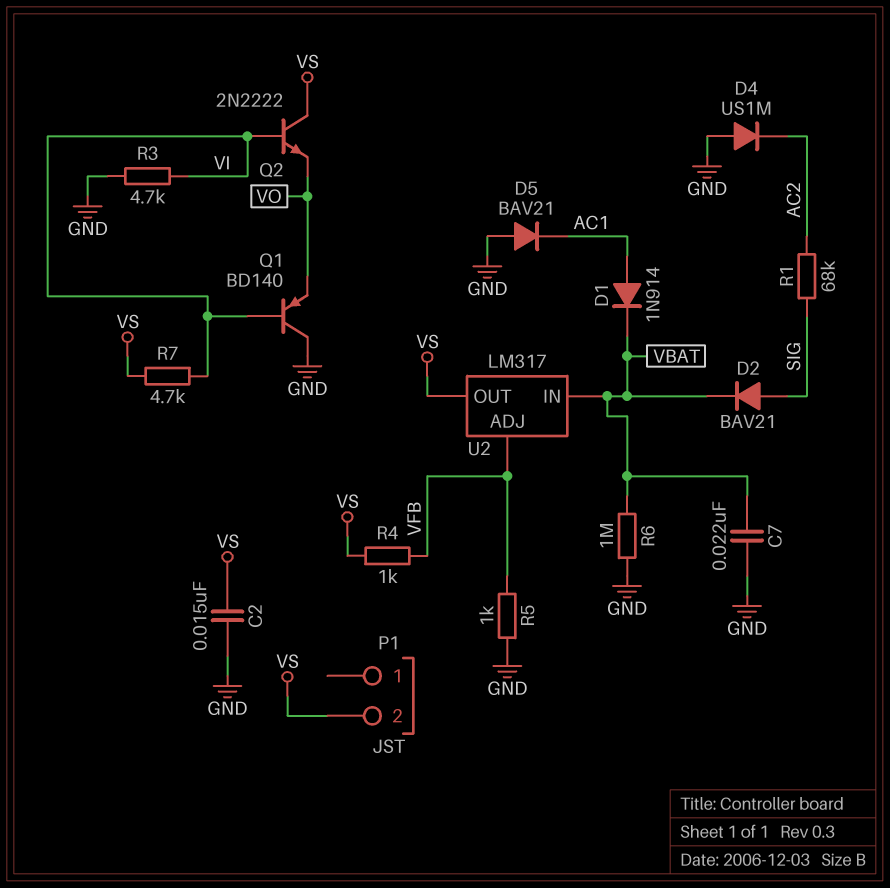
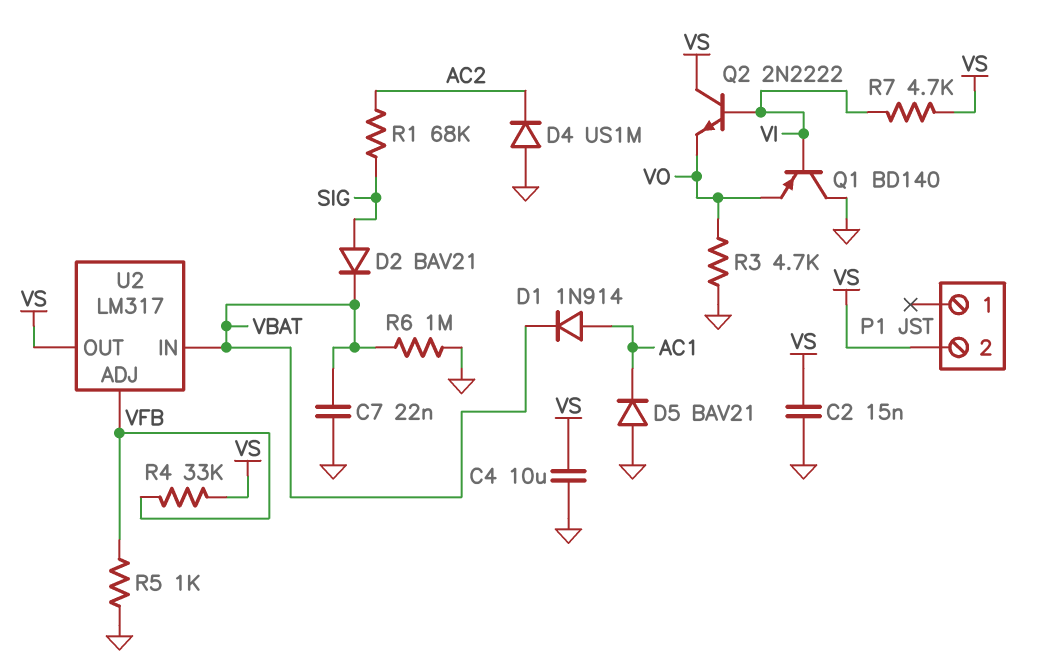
C4: none -> 10uF (GND, VS)
R3: 4.7k (GND, VI) -> 4.7k (GND, VO)
R4: 1k (VFB, VS) -> 33k (VFB, VS)

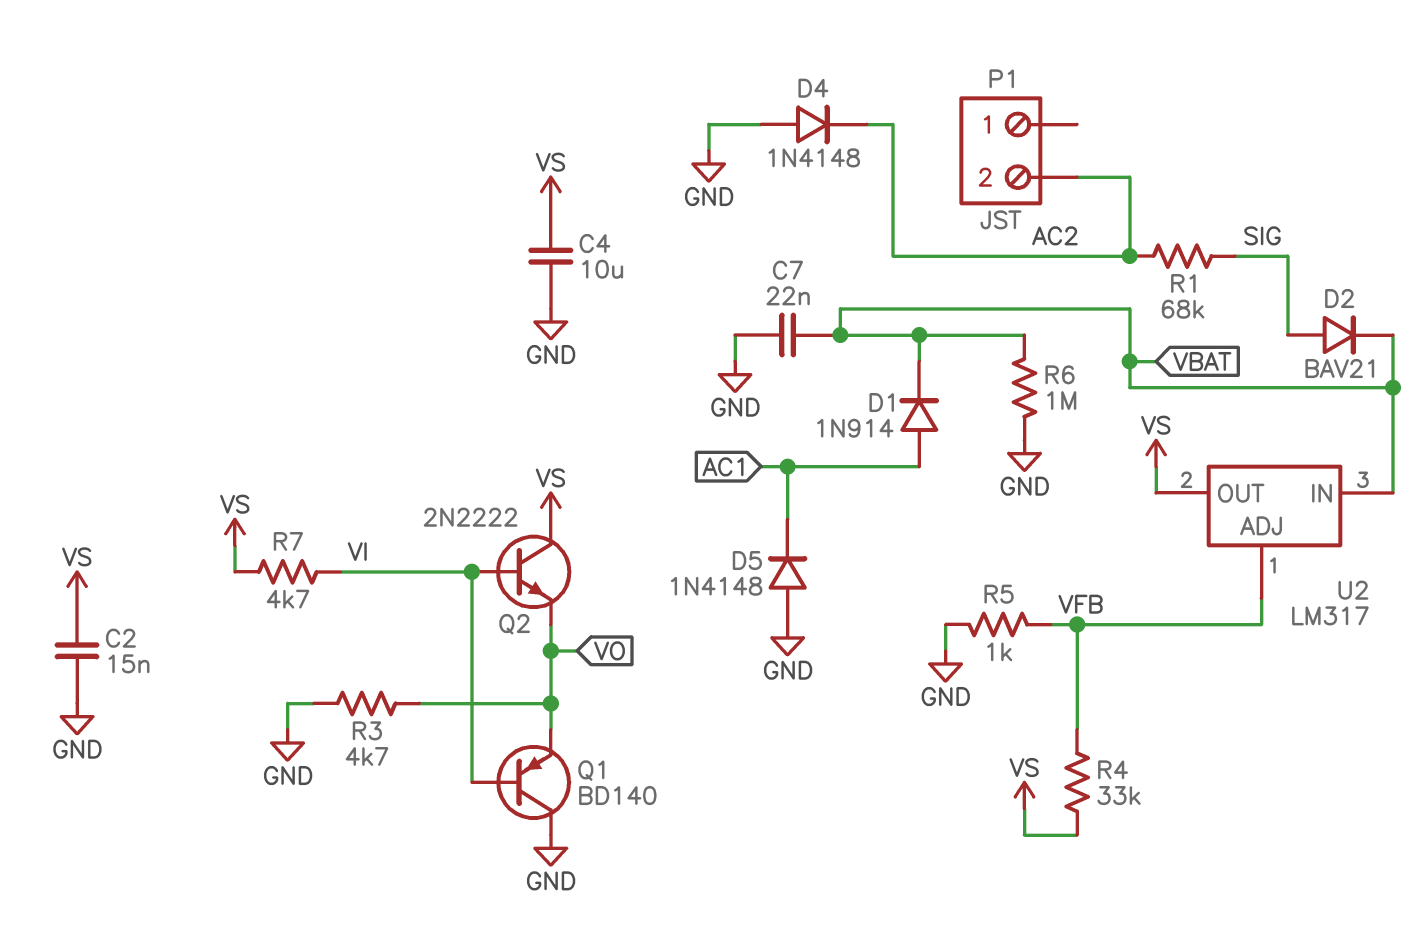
D4: diode US1M (A GND, K AC2) -> diode 1N4148 (A GND, K AC2)
D5: diode BAV21 (A GND, K AC1) -> diode 1N4148 (A GND, K AC1)
P1 pin 2: VS -> AC2

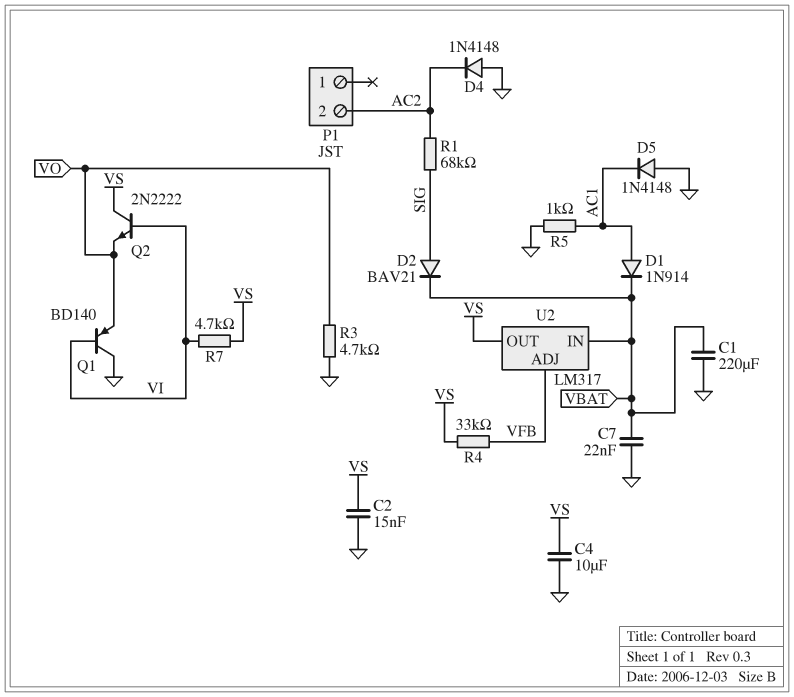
C1: none -> 220uF (GND, VBAT)
R5: 1k (GND, VFB) -> 1k (AC1, GND)
R6: 1M (GND, VBAT) -> none

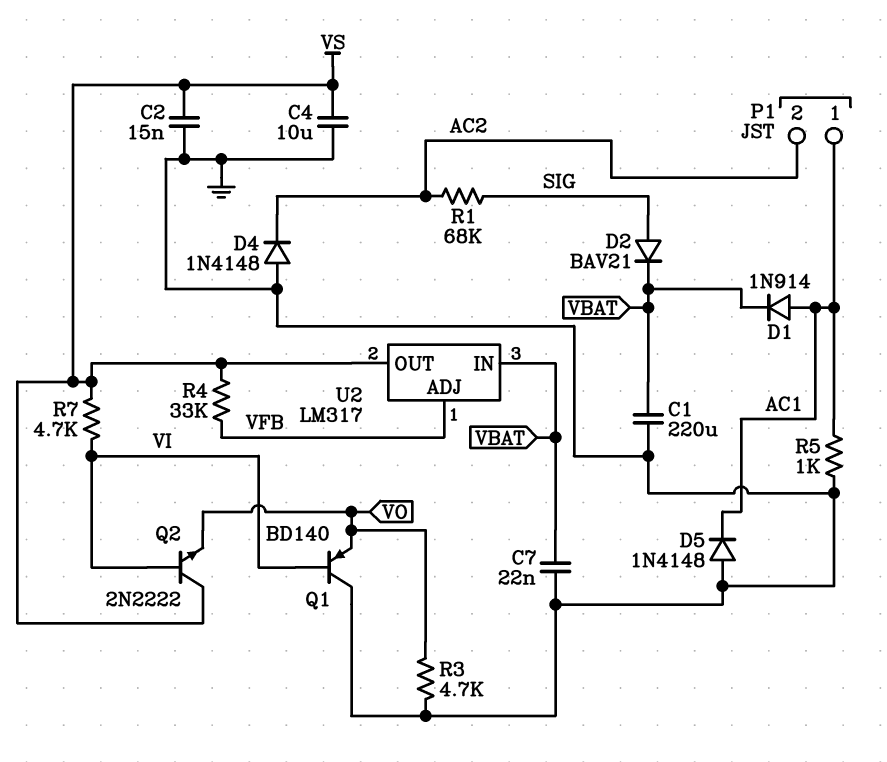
P1 pin 1: none -> AC1

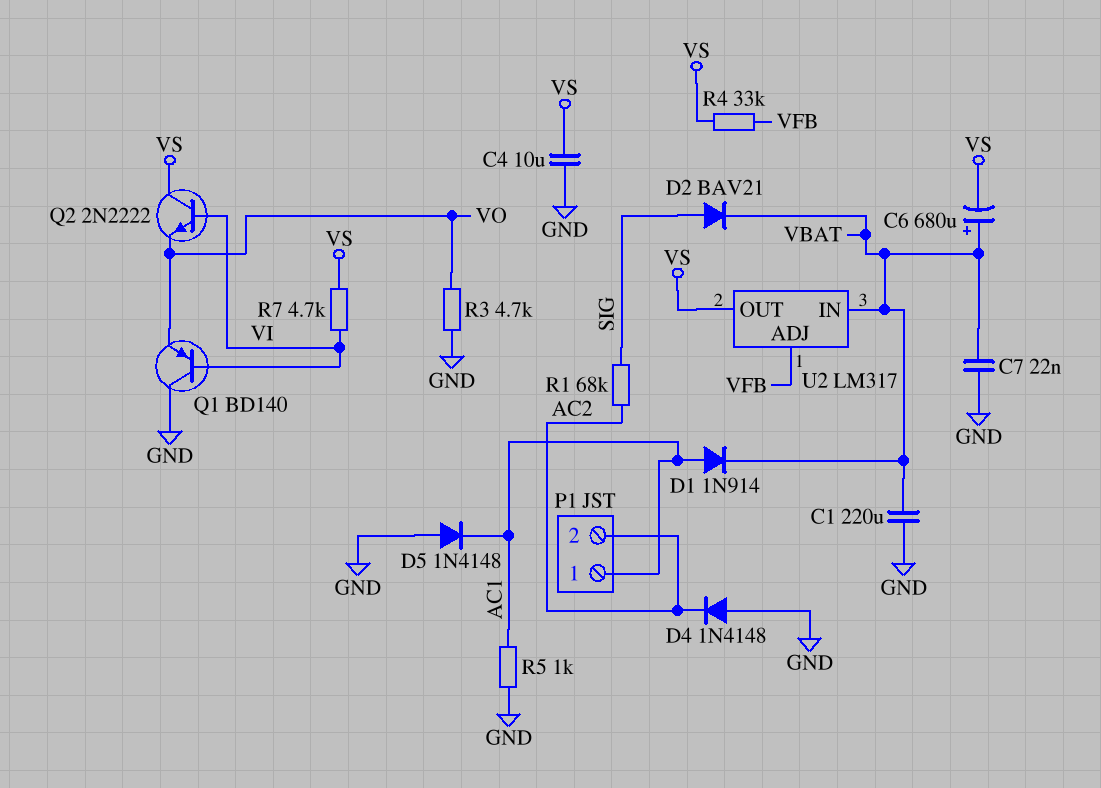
C2: 15nF (GND, VS) -> none
C6: none -> 680uF (plus VBAT, minus VS)

